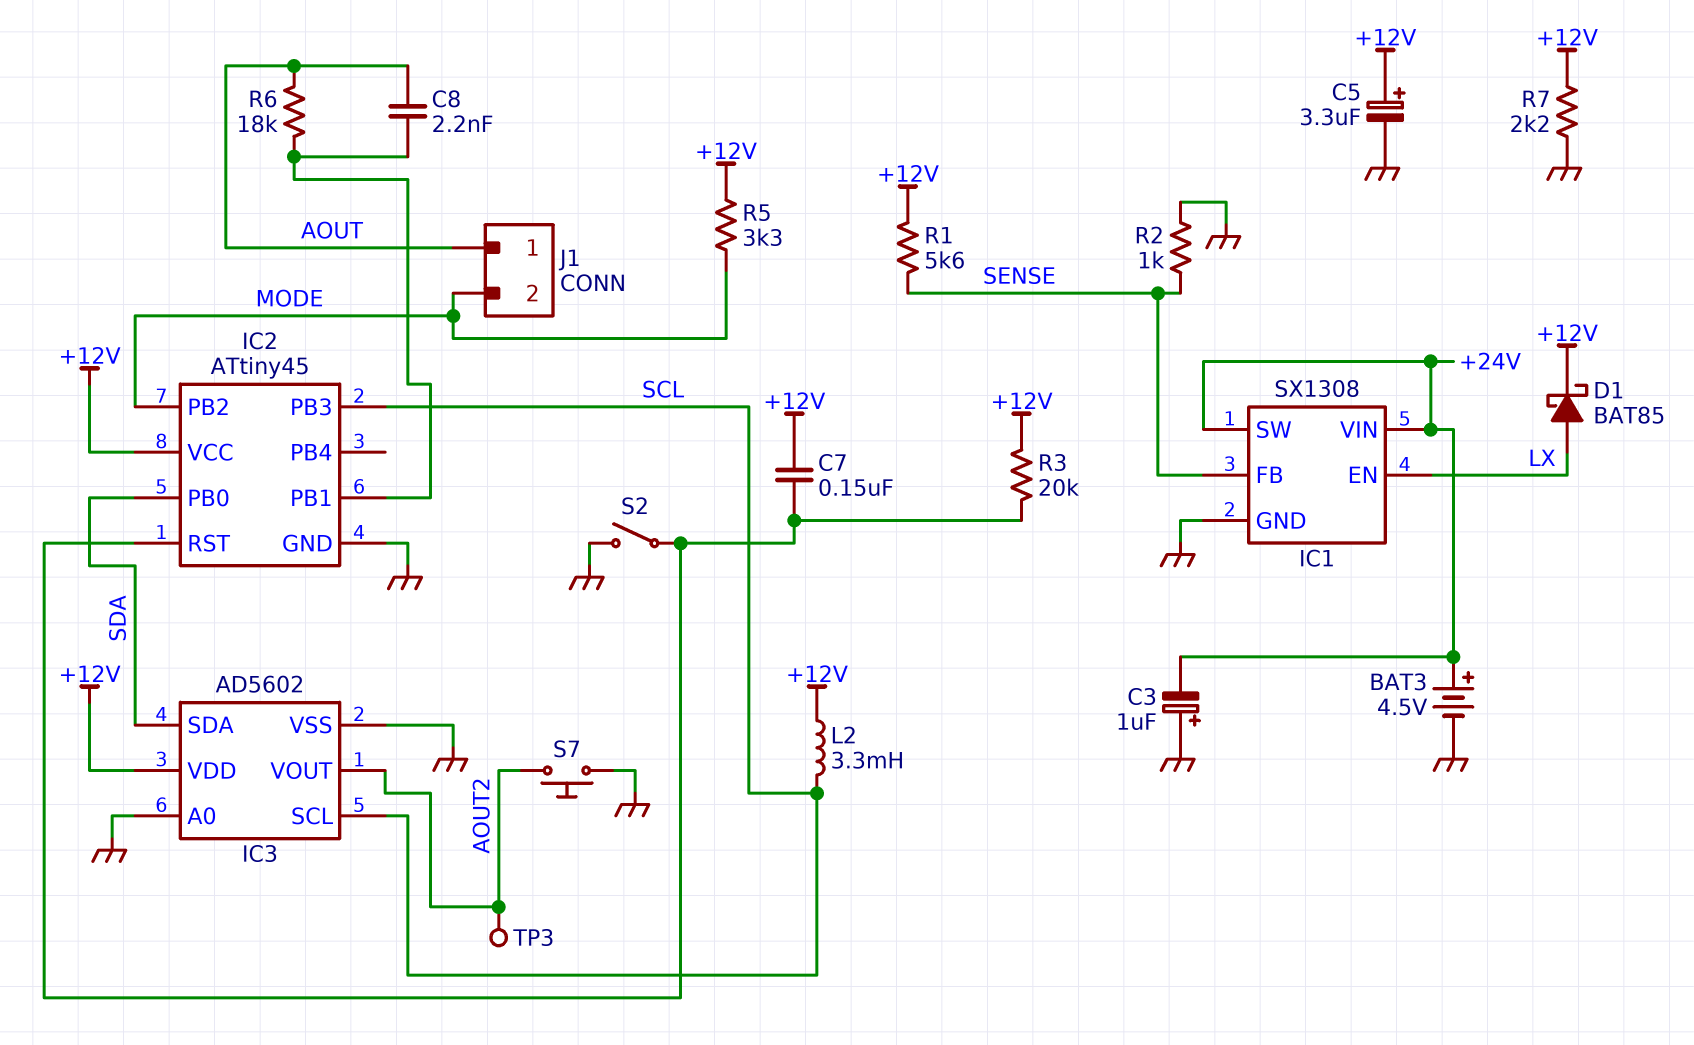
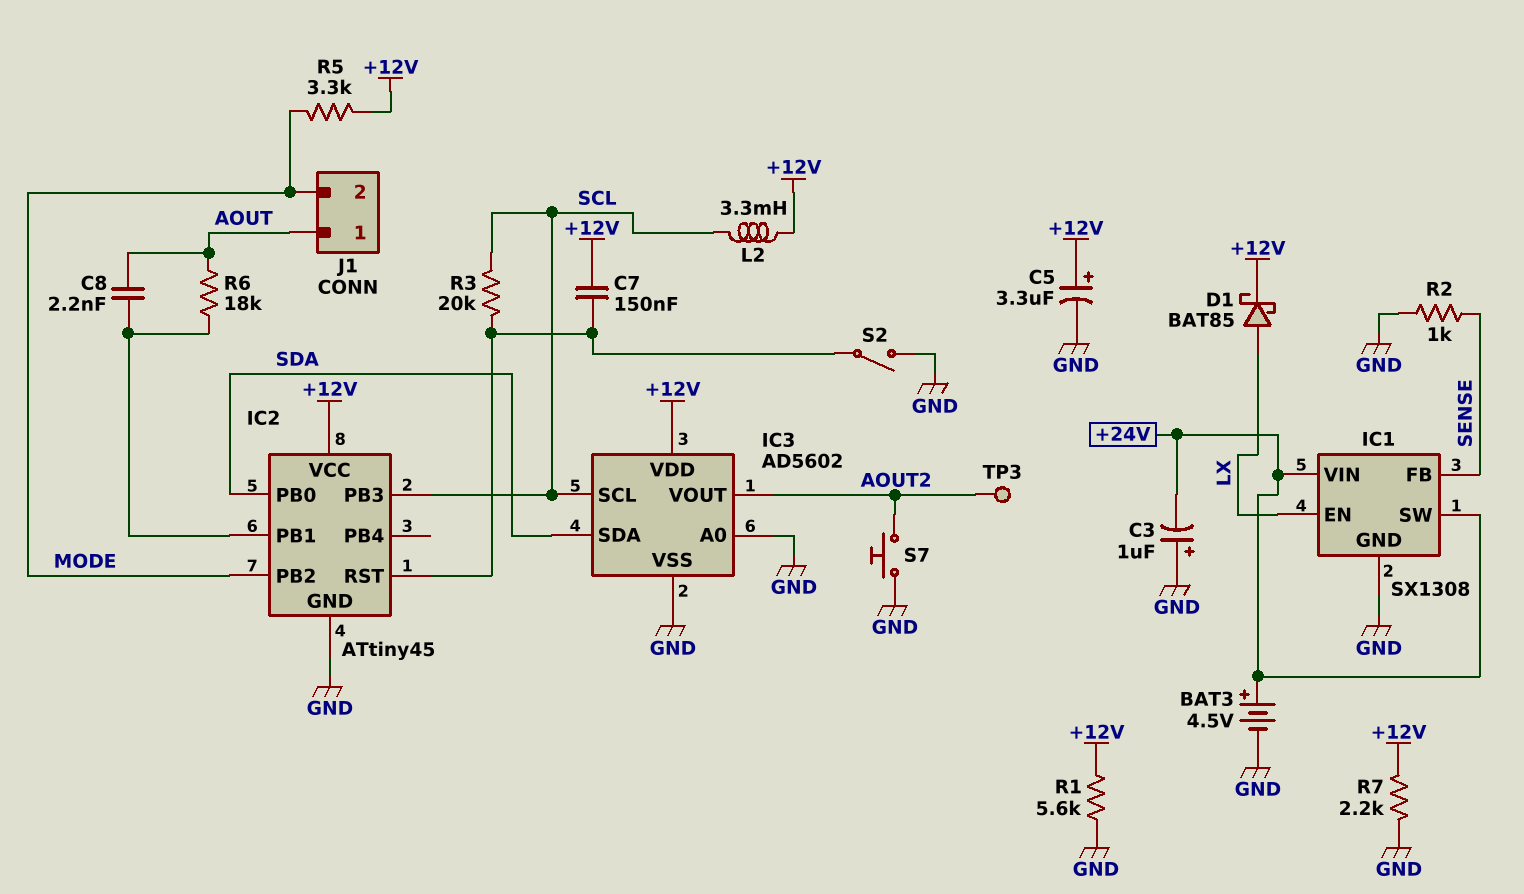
R1: 5.6k (+12V, SENSE) -> 5.6k (+12V, GND)
R3: 20k (+12V, IC2/RST) -> 20k (IC2/RST, SCL)

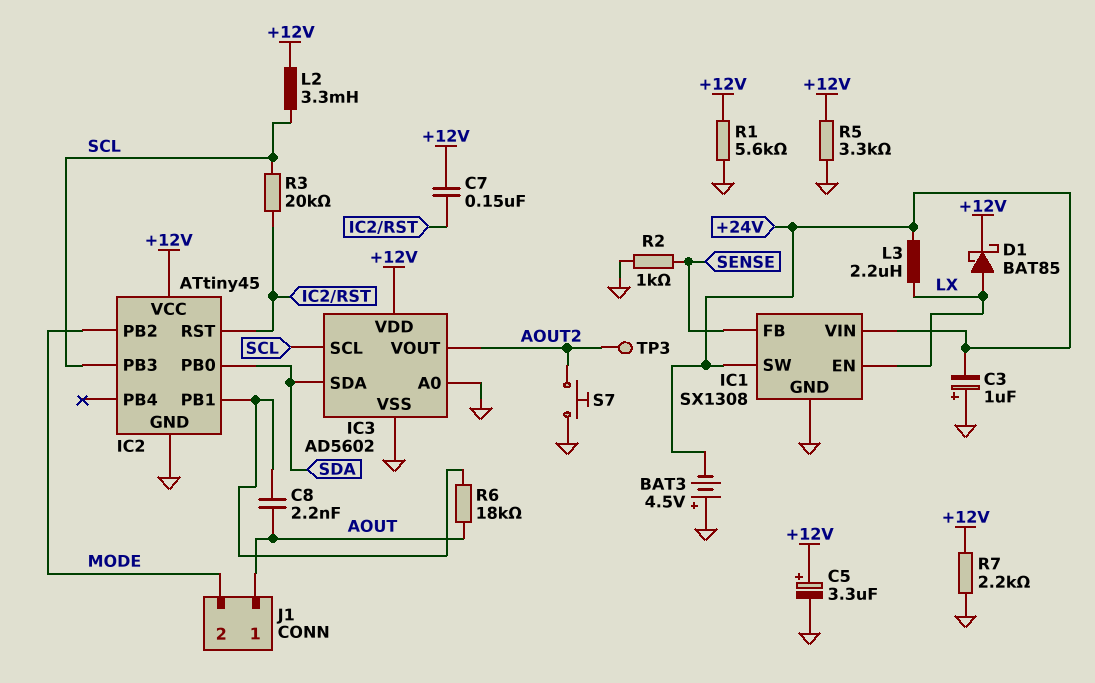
BAT3: 4.5V (plus +24V, minus GND) -> 4.5V (plus GND, minus +24V)
L3: none -> 2.2uH (+24V, LX)
R5: 3.3k (+12V, MODE) -> 3.3k (+12V, GND)
S2: switch (GND, IC2/RST) -> none

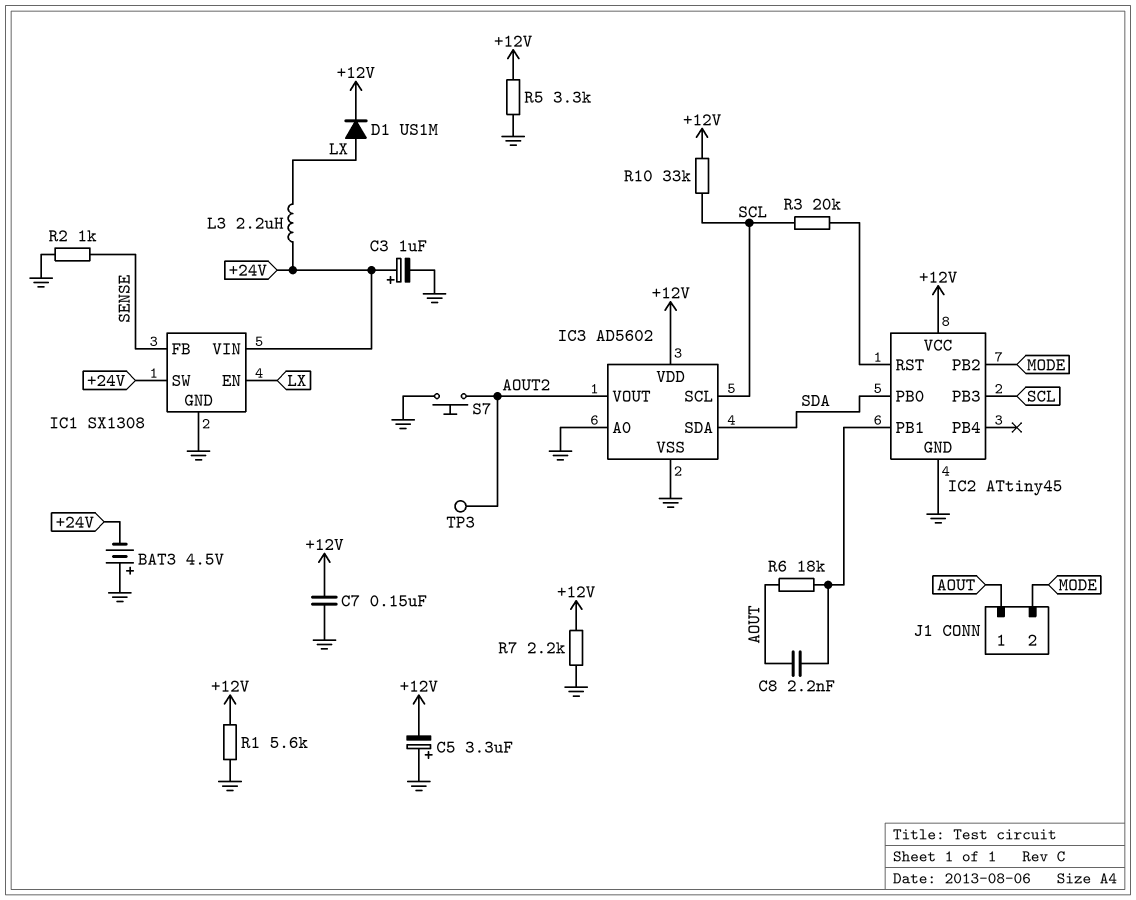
C3: 1uF (plus GND, minus +24V) -> 1uF (plus +24V, minus GND)
C5: 3.3uF (plus +12V, minus GND) -> 3.3uF (plus GND, minus +12V)
C7: 150nF (+12V, IC2/RST) -> 150nF (+12V, GND)
D1: schottky BAT85 (A LX, K +12V) -> diode US1M (A LX, K +12V)
L2: 3.3mH (+12V, SCL) -> none
R10: none -> 33k (+12V, SCL)

